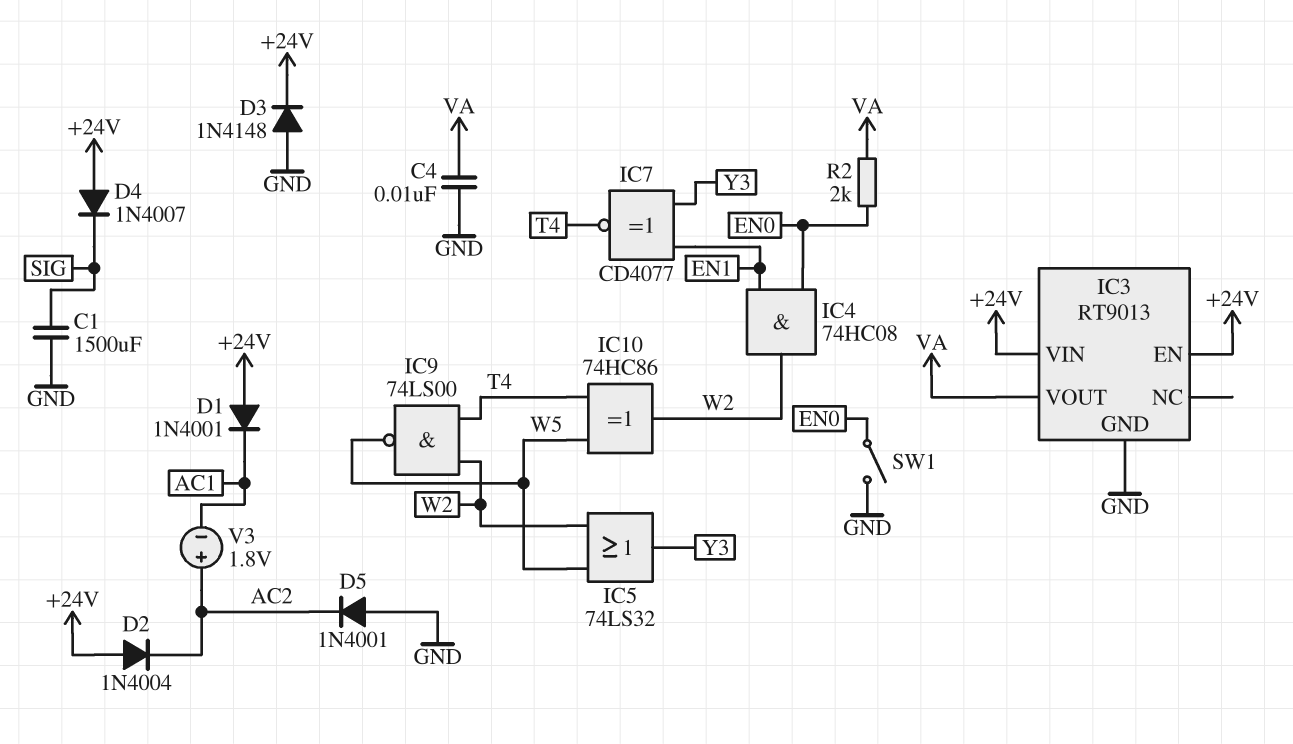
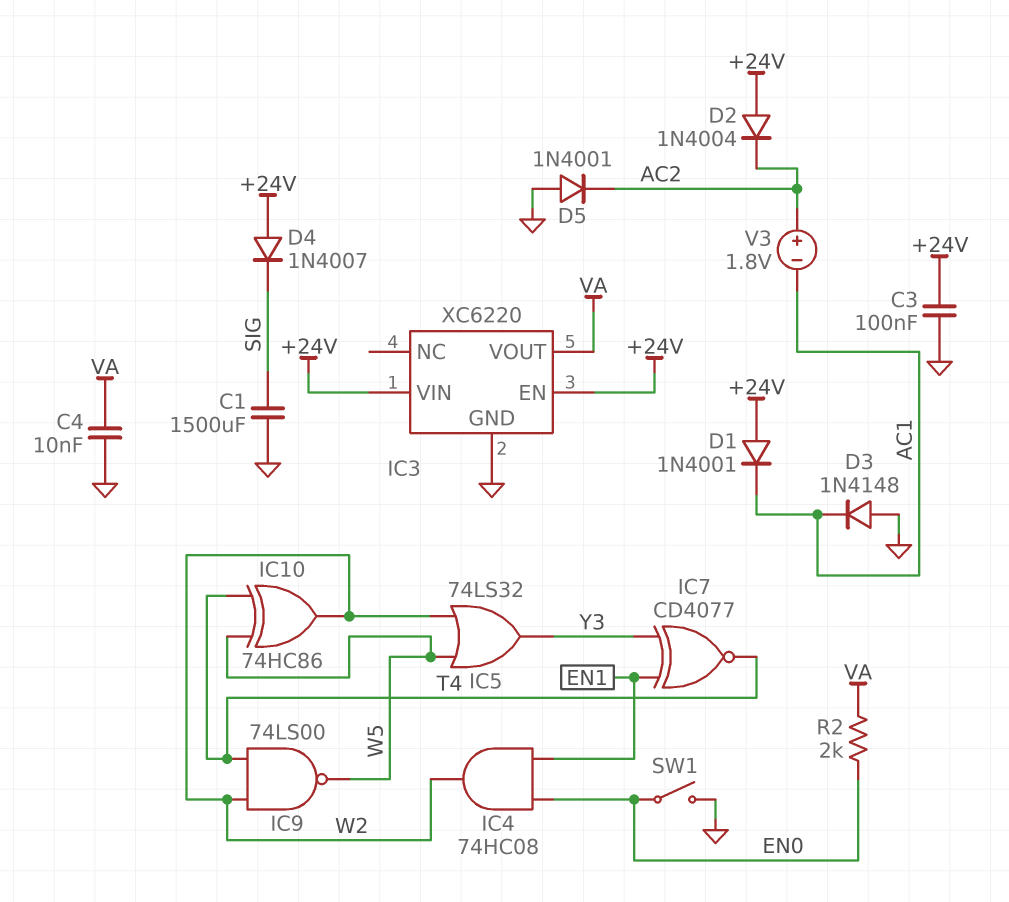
C3: none -> 100nF (+24V, GND)
D3: diode 1N4148 (A GND, K +24V) -> diode 1N4148 (A GND, K AC1)
IC3: RT9013 -> XC6220

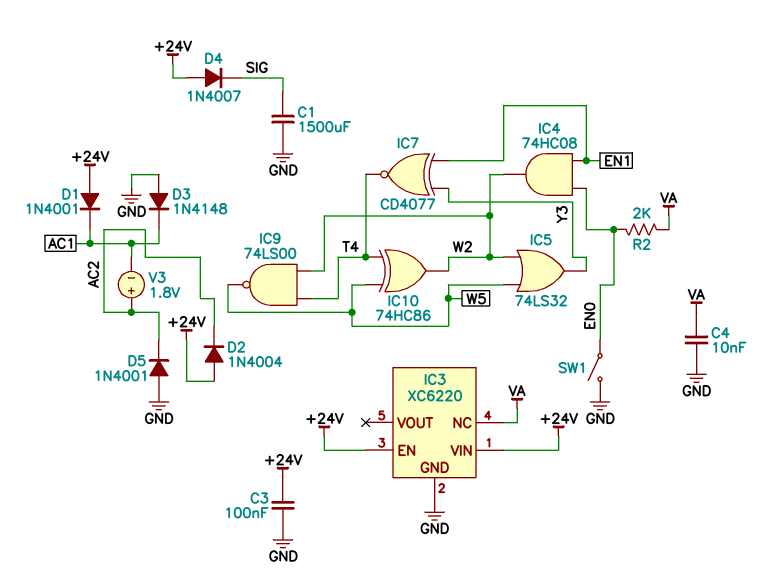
IC3 pin NC: none -> VA
IC3 pin VOUT: VA -> none

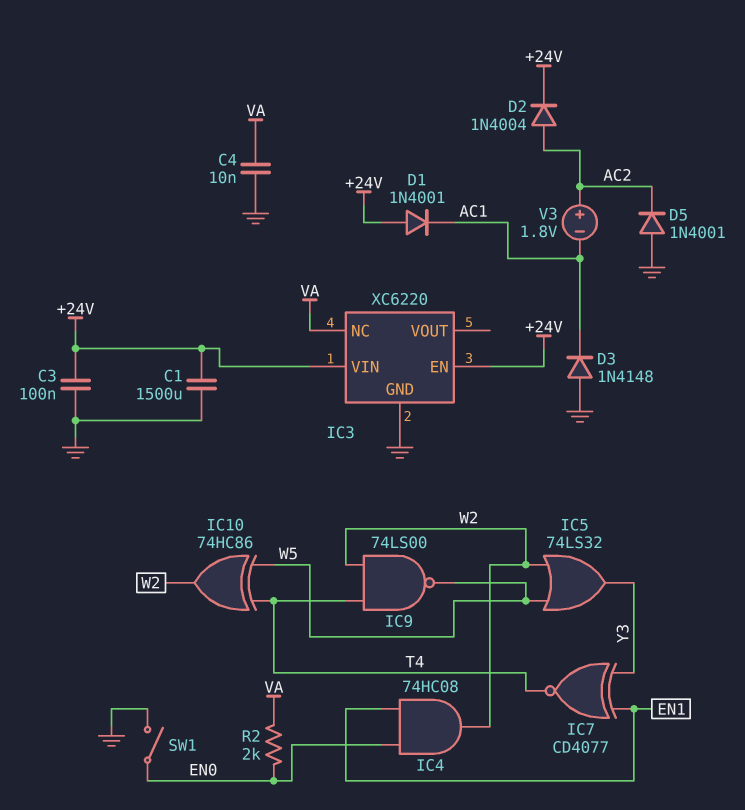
C1: 1500uF (GND, SIG) -> 1500uF (+24V, GND)
D2: diode 1N4004 (A +24V, K AC2) -> diode 1N4004 (A AC2, K +24V)
D4: diode 1N4007 (A +24V, K SIG) -> none

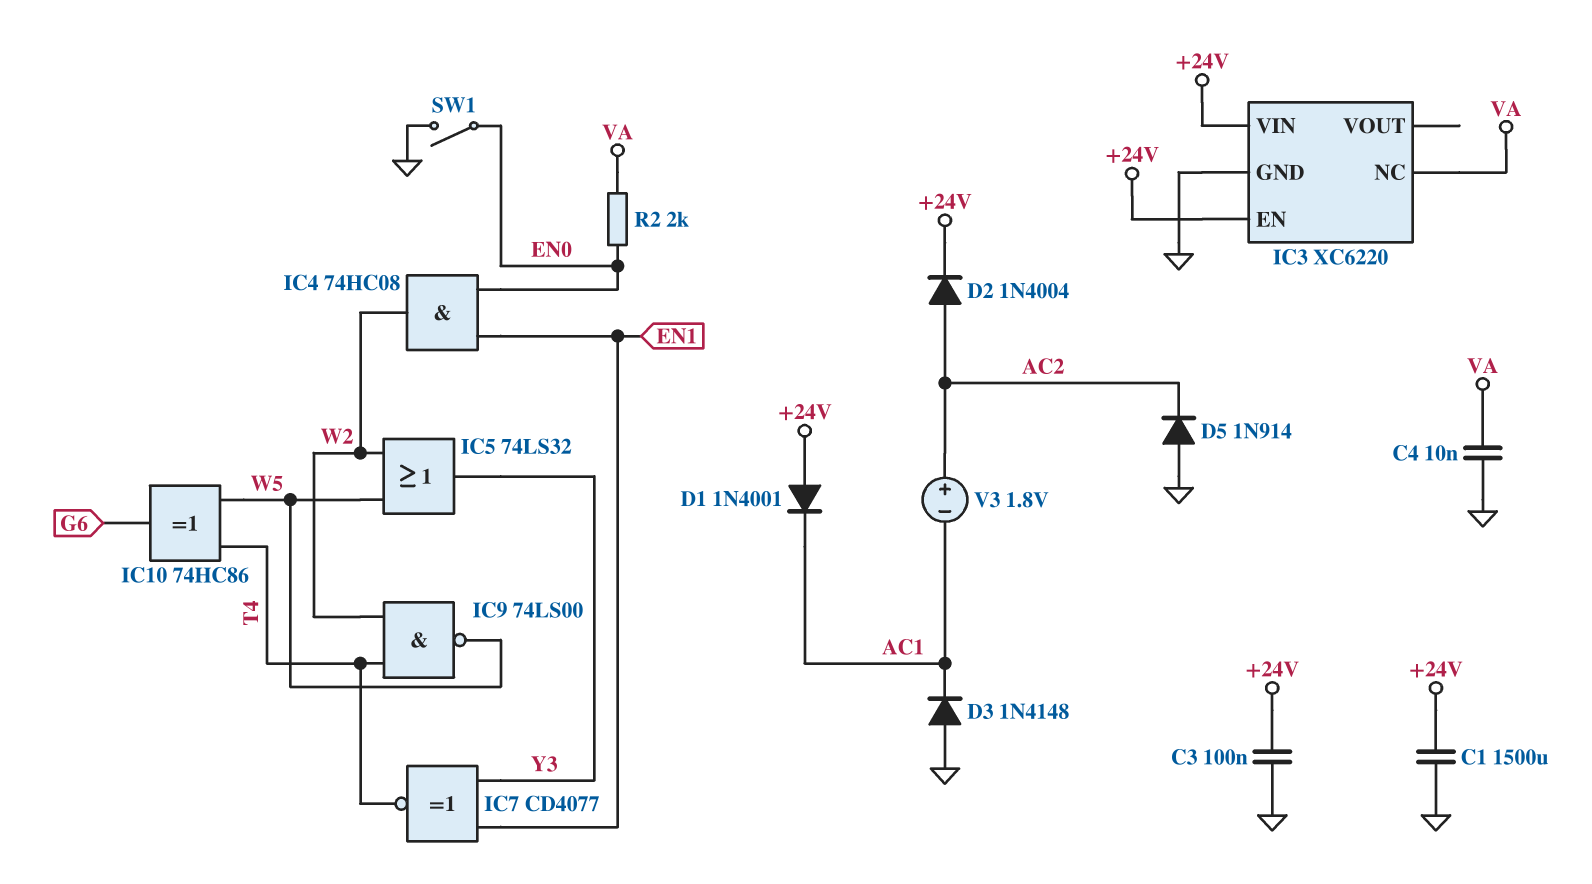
D5: diode 1N4001 (A GND, K AC2) -> diode 1N914 (A GND, K AC2)
IC10: XOR 74HC86 (in T4, in W5, out W2) -> XOR 74HC86 (in T4, in W5, out G6)

